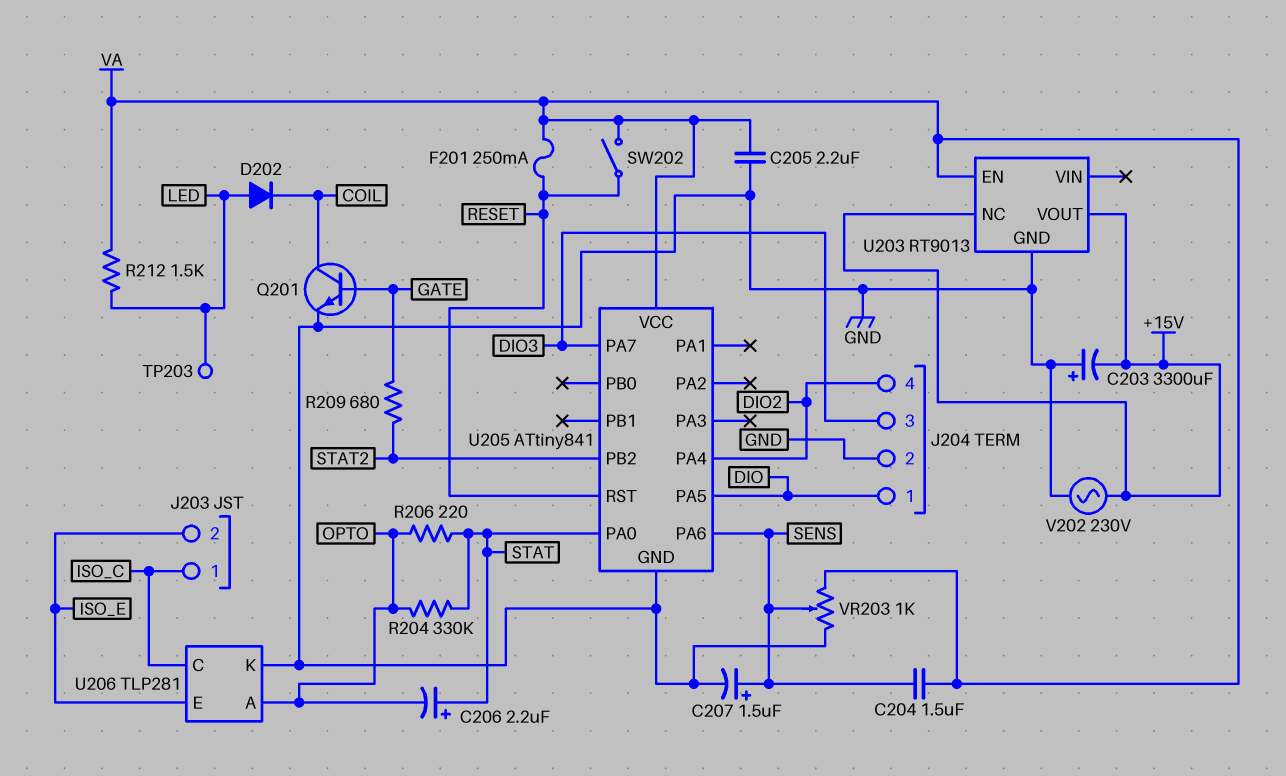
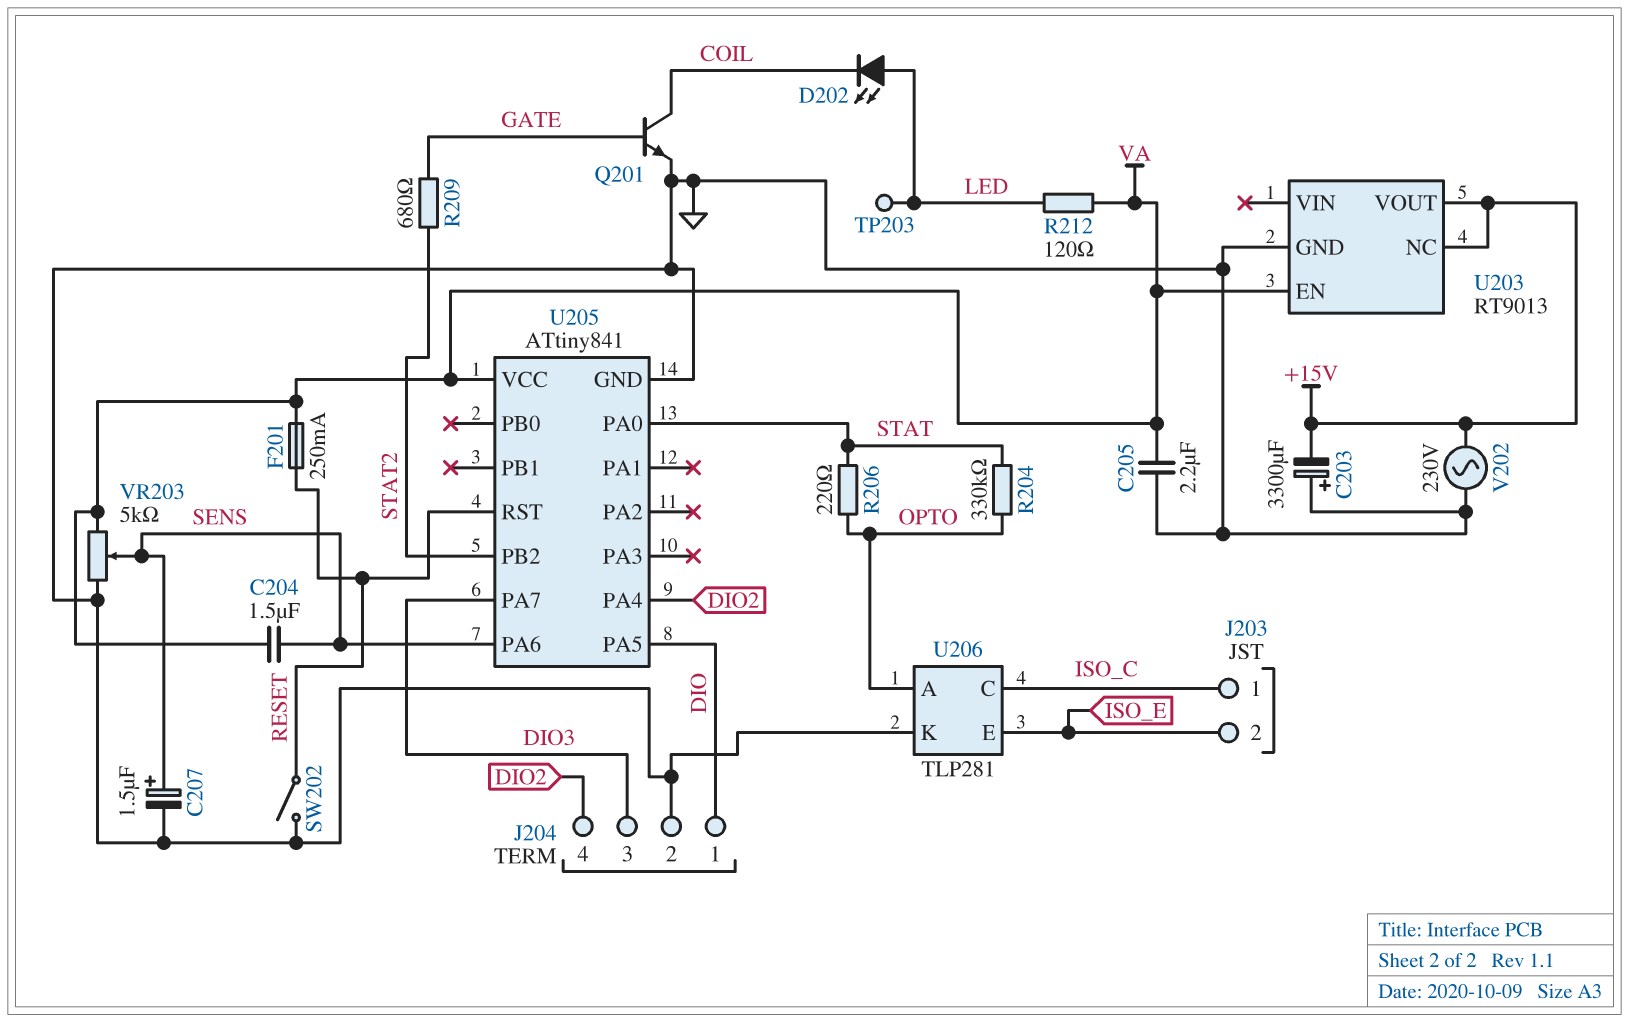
C206: 2.2uF (plus STAT, minus OPTO) -> none
D202: diode (A LED, K COIL) -> LED (A LED, K COIL)
R212: 1.5k (LED, VA) -> 120 (LED, VA)
SW202: switch (RESET, VA) -> switch (GND, RESET)
VR203: 1k (GND, VA, wiper SENS) -> 5k (GND, VA, wiper SENS)

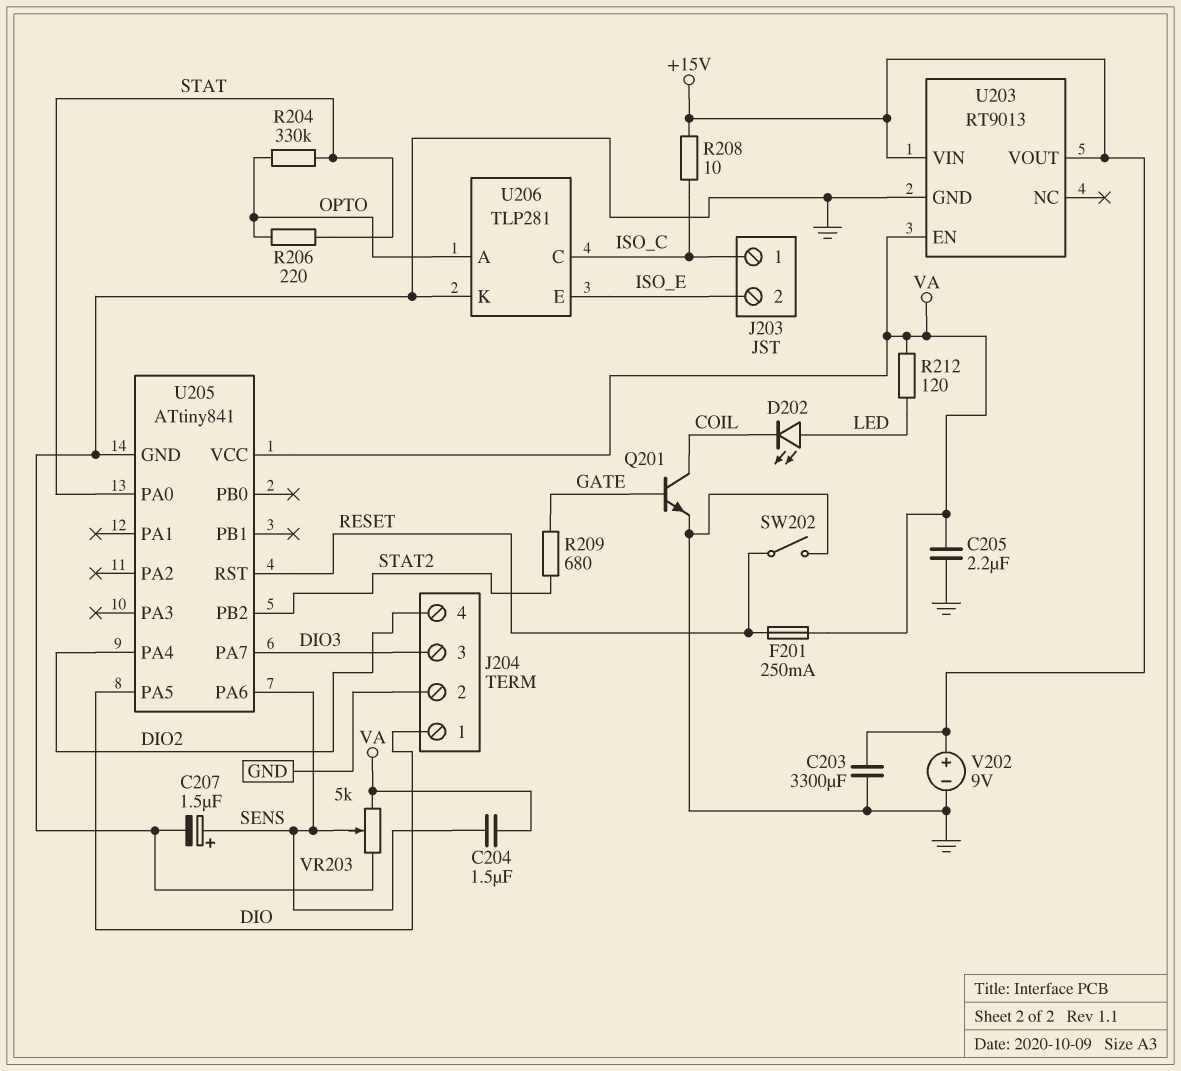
C203: 3300uF (plus GND, minus +15V) -> 3300uF (+15V, GND)
R208: none -> 10 (+15V, ISO_C)
TP203: test point (LED) -> none
U203 pin NC: +15V -> none
U203 pin VIN: none -> +15V
V202: AC 230V (+15V, GND) -> 9V (plus +15V, minus GND)

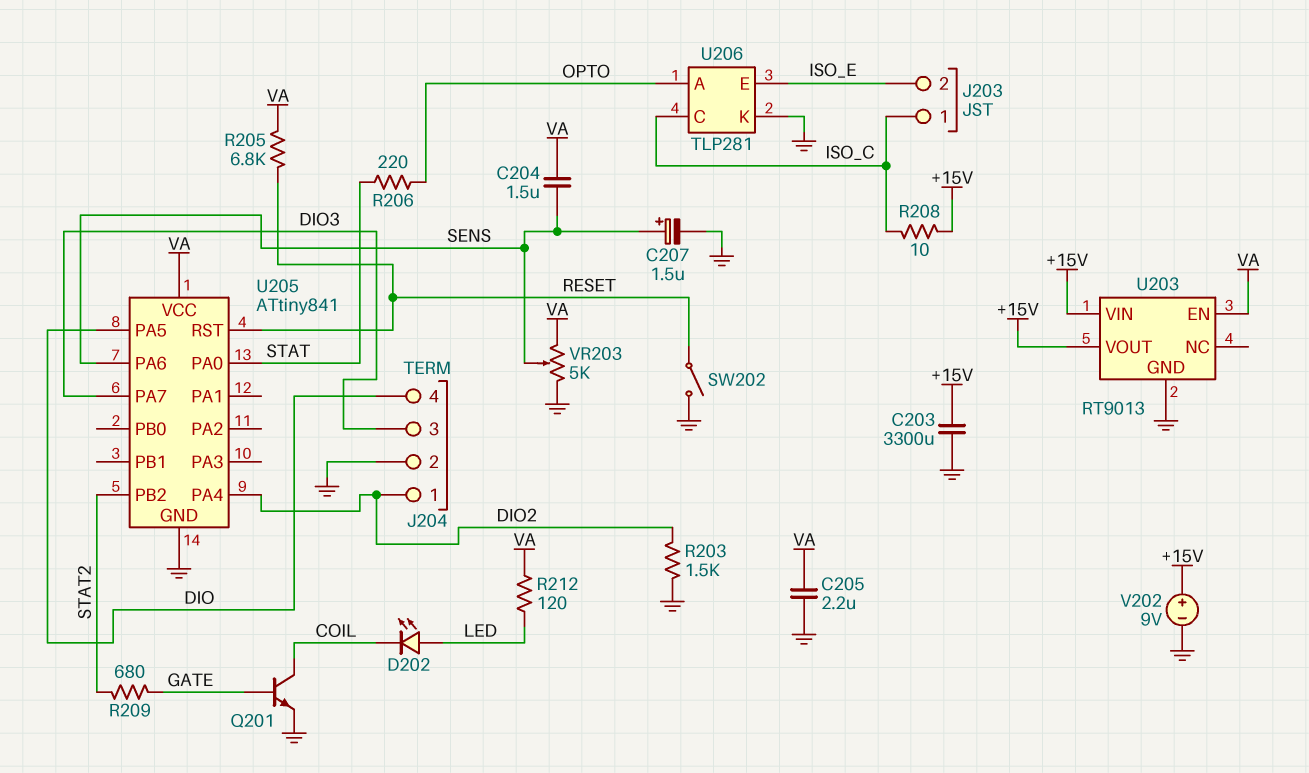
F201: 250mA (RESET, VA) -> none
J204 pin 1: DIO -> DIO2
J204 pin 4: DIO2 -> DIO
R203: none -> 1.5k (DIO2, GND)
R204: 330k (OPTO, STAT) -> none
R205: none -> 6.8k (RESET, VA)

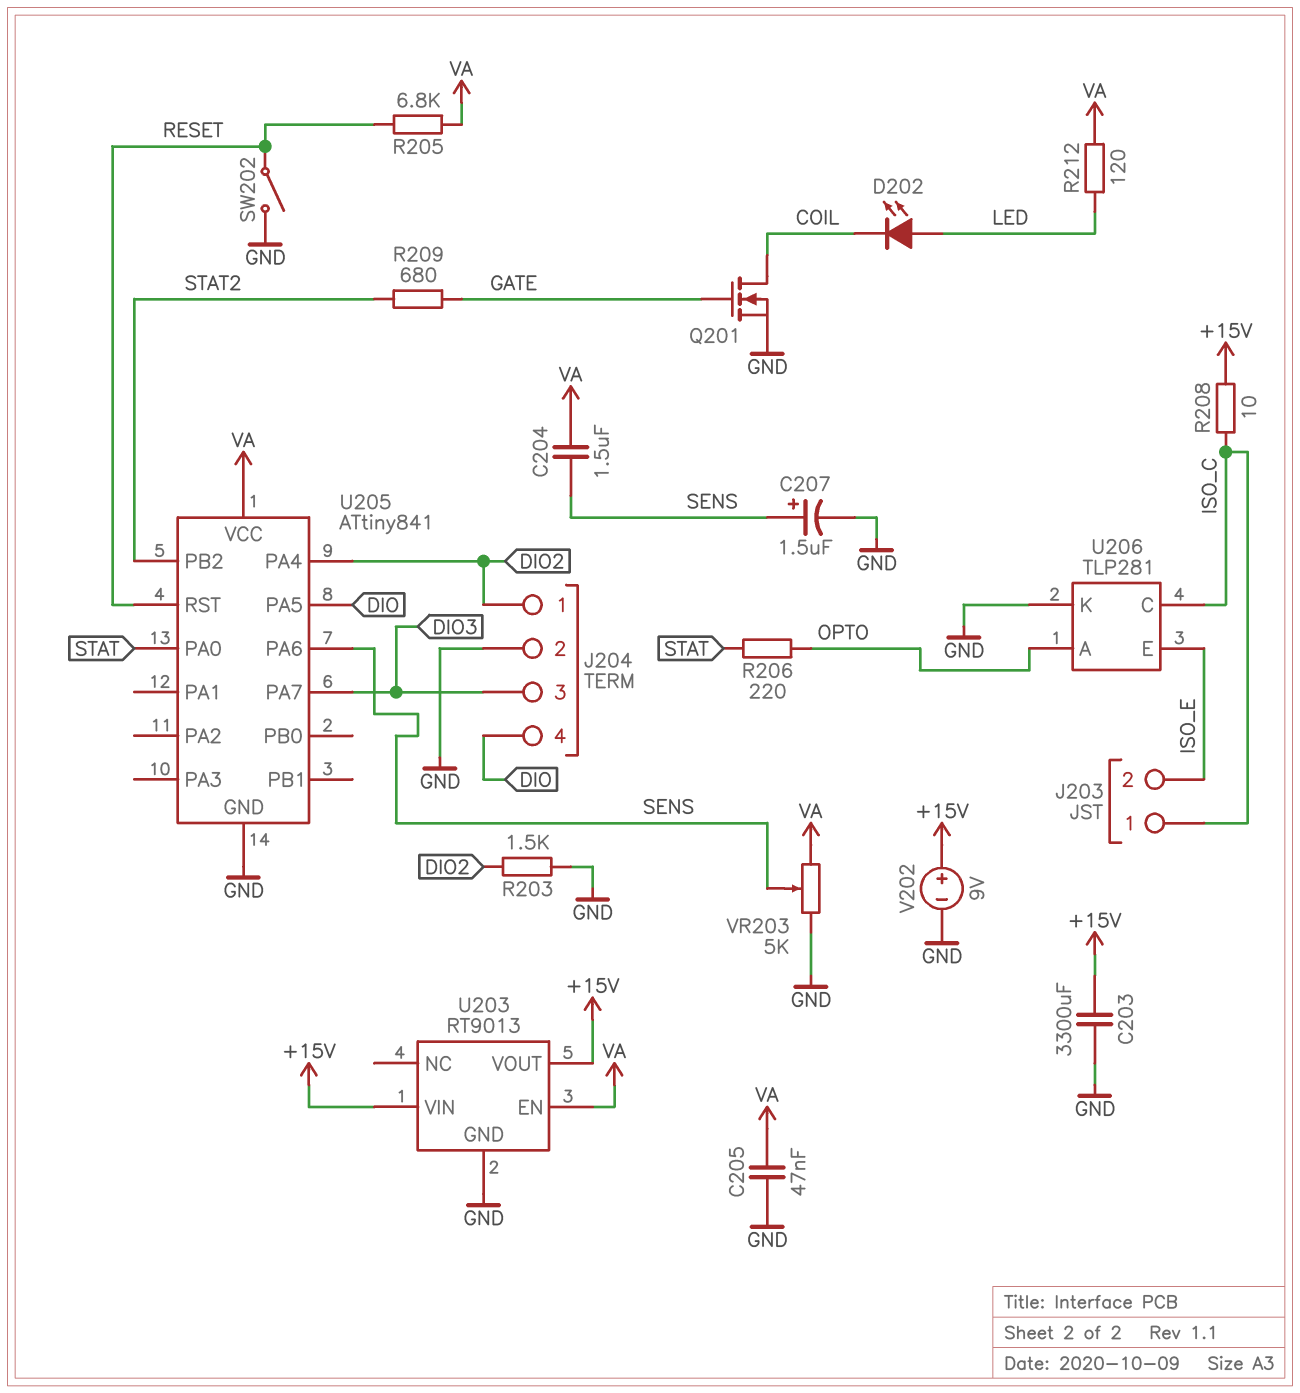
C205: 2.2uF (GND, VA) -> 47nF (GND, VA)
Q201: NPN (B GATE, C COIL, E GND) -> NMOS (G GATE, D COIL, S GND)

